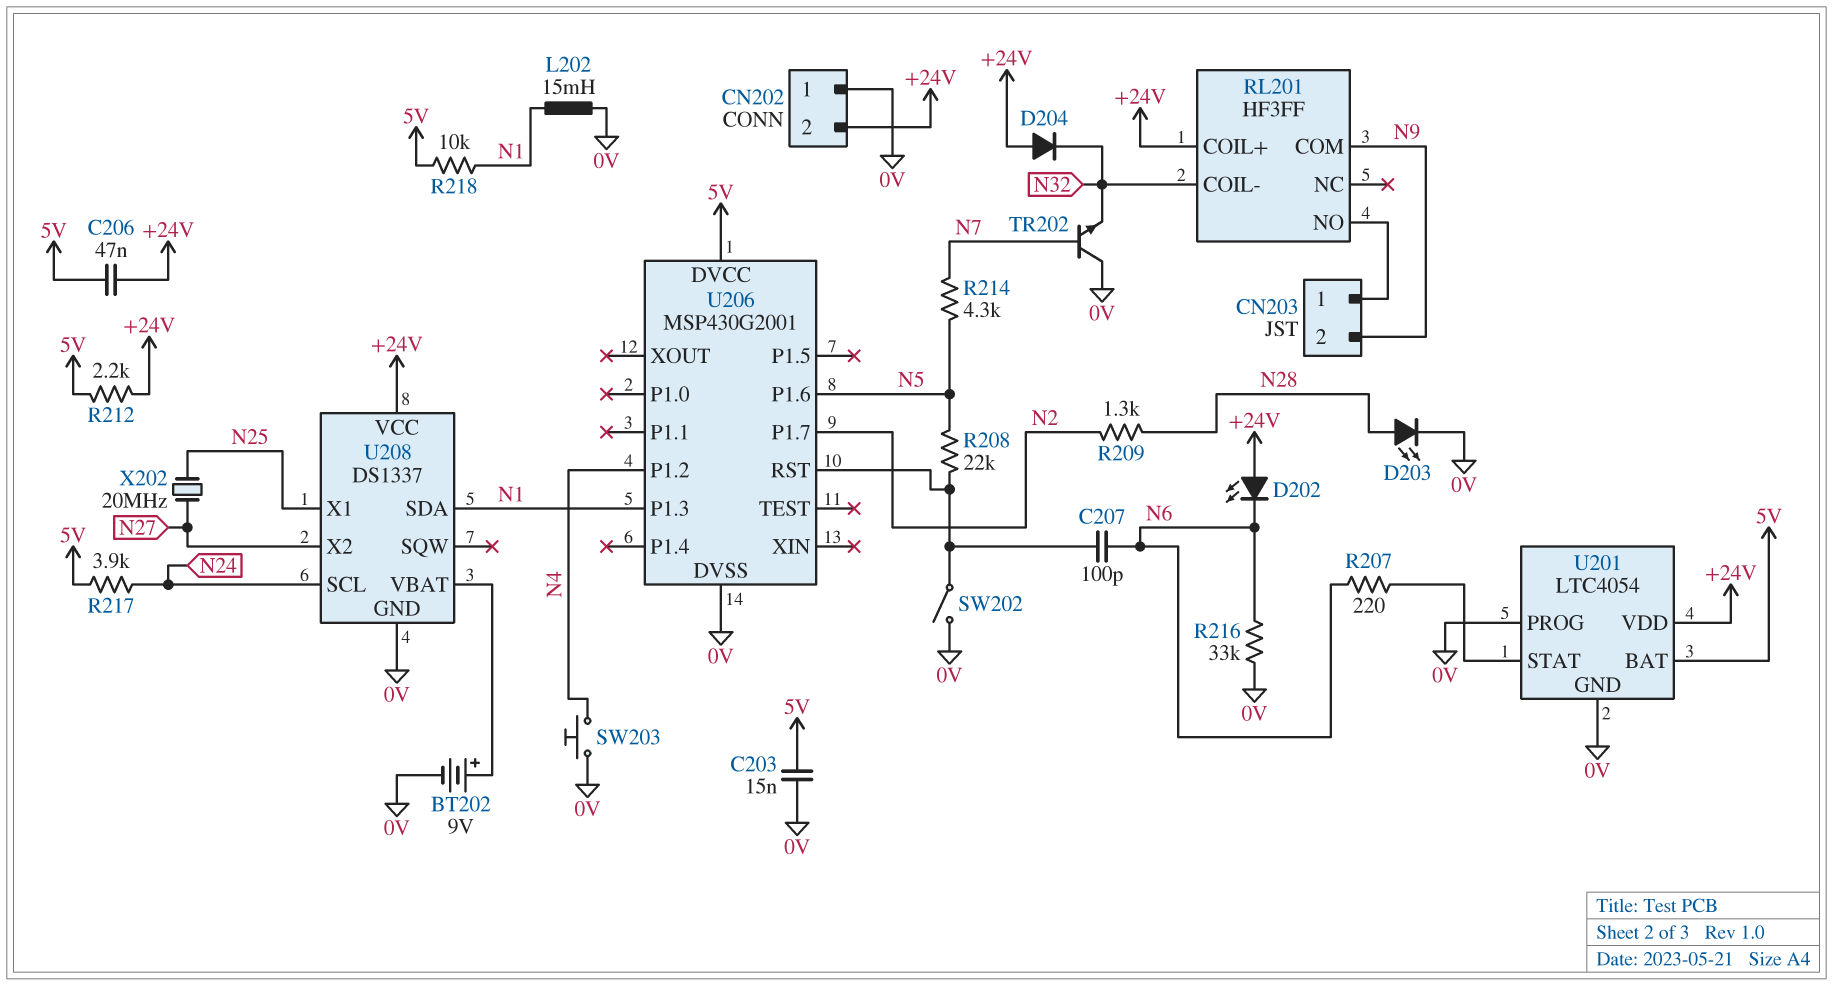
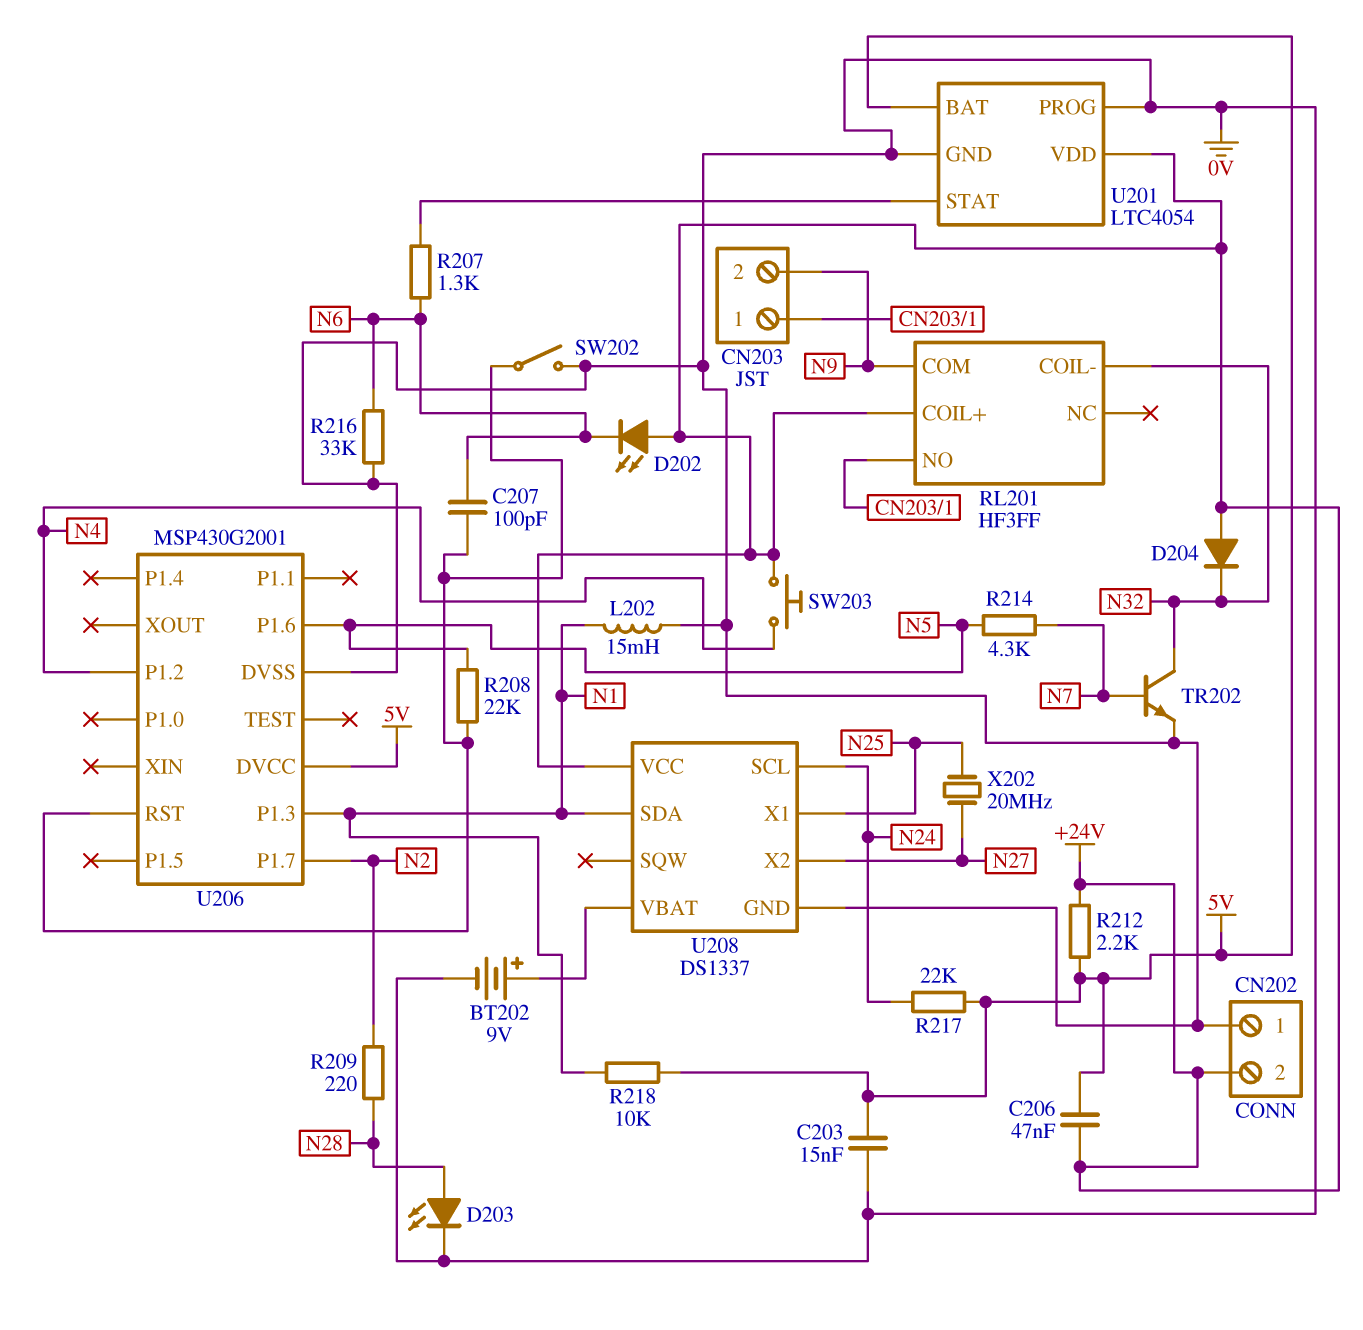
R207: 220 (N6, U201/STAT) -> 1.3k (N6, U201/STAT)
R209: 1.3k (N2, N28) -> 220 (N2, N28)
R217: 3.9k (5V, N24) -> 22k (5V, N24)
SW203: button (0V, N4) -> button (+24V, N4)
TR202: NPN (B N7, C 0V, E N32) -> NPN (B N7, C N32, E 0V)

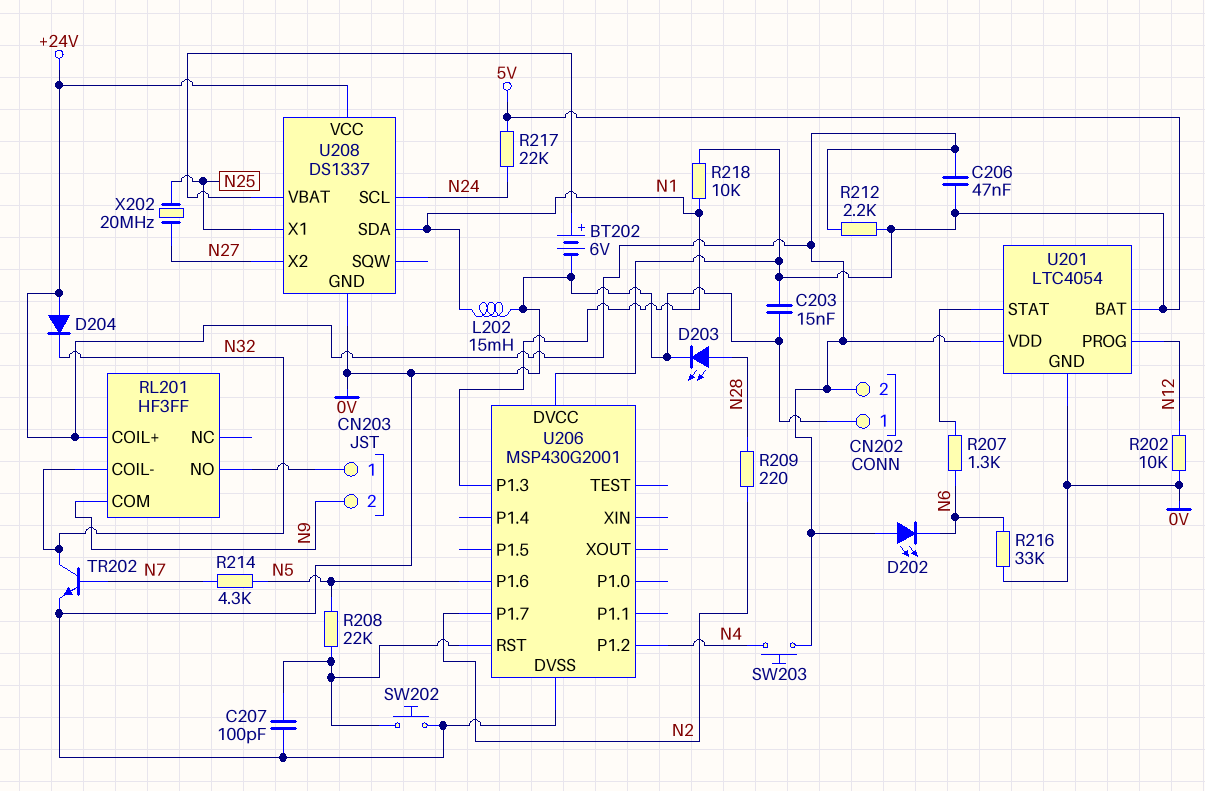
BT202: 9V (plus U208/VBAT, minus 0V) -> 6V (plus U208/VBAT, minus 0V)
C207: 100pF (N6, U206/RST) -> 100pF (0V, U206/RST)
R202: none -> 10k (0V, N12)
SW202: switch (0V, U206/RST) -> button (0V, U206/RST)
U201 pin PROG: 0V -> N12

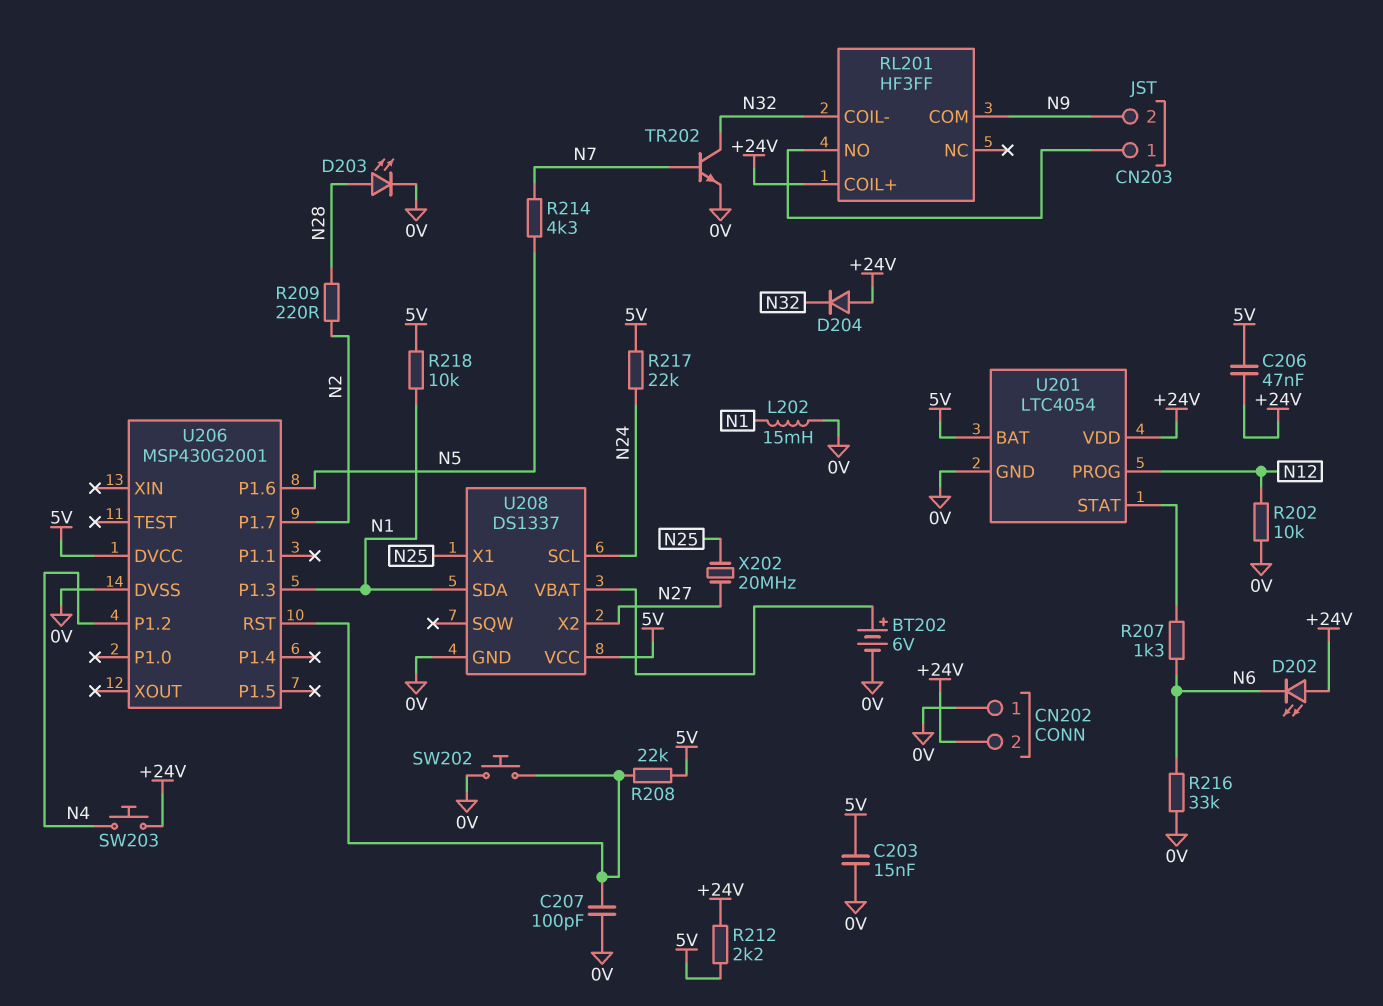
R208: 22k (N5, U206/RST) -> 22k (5V, U206/RST)
U208 pin VCC: +24V -> 5V

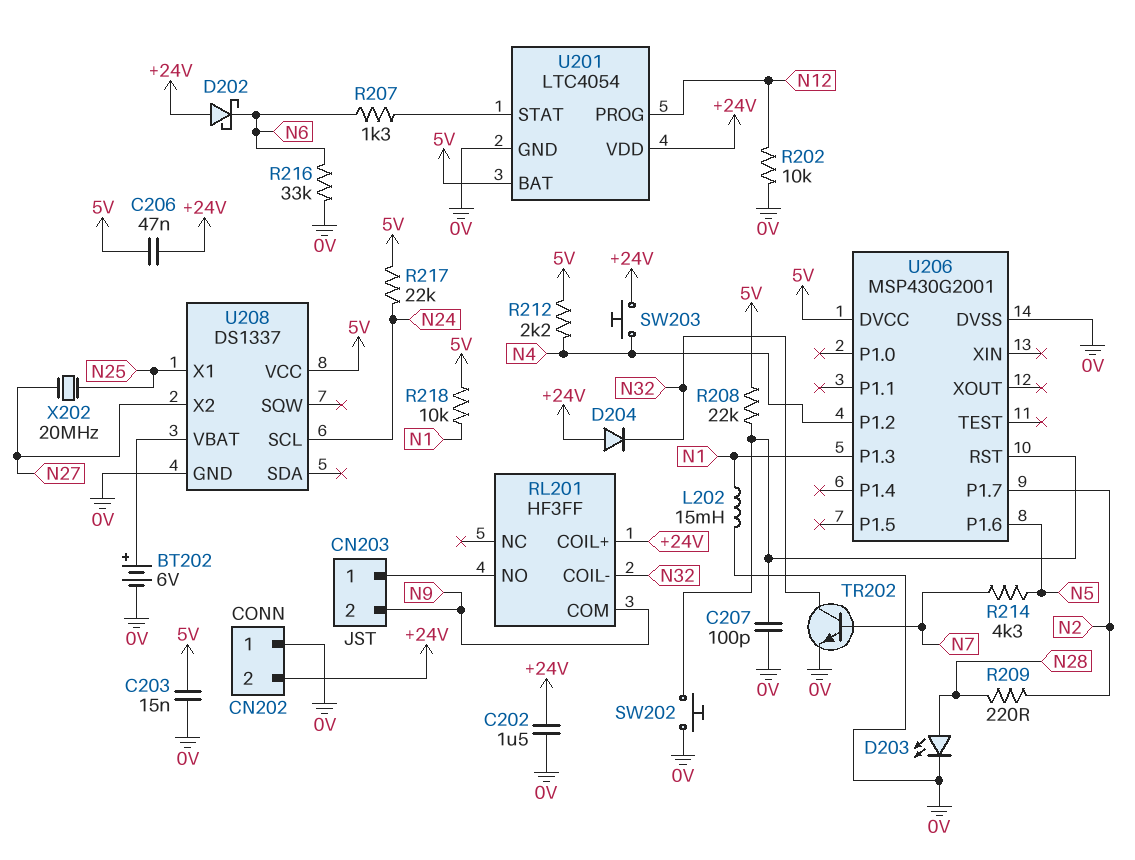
C202: none -> 1.5uF (+24V, 0V)
D202: LED (A +24V, K N6) -> schottky (A +24V, K N6)
R212: 2.2k (+24V, 5V) -> 2.2k (5V, N4)
U208 pin SDA: N1 -> none

